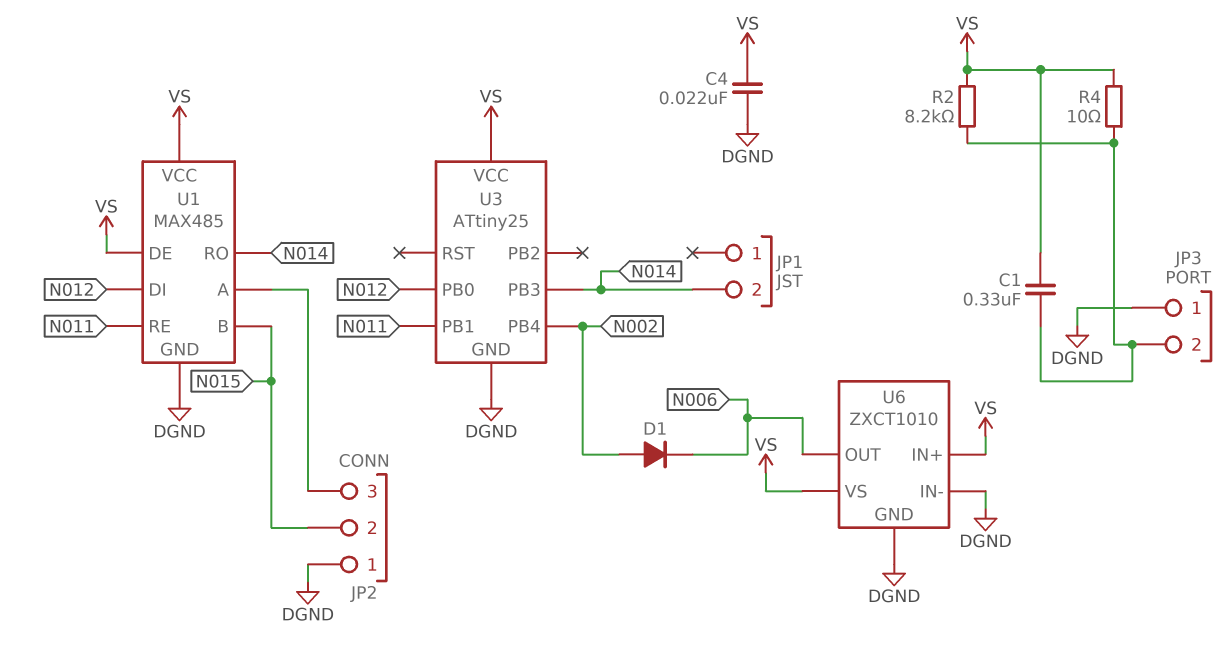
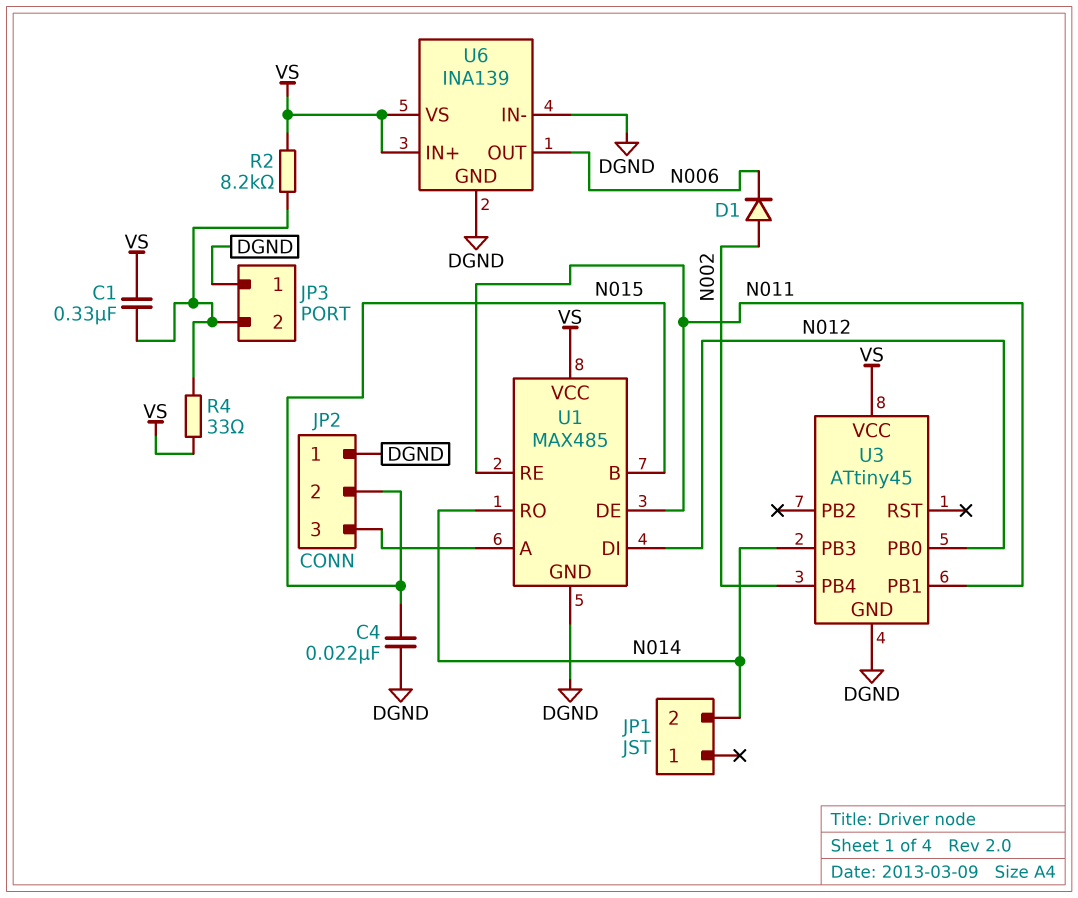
C4: 22nF (DGND, VS) -> 22nF (DGND, N015)
R4: 10 (JP3/2, VS) -> 33 (JP3/2, VS)
U1 pin DE: VS -> N011
U3: ATtiny25 -> ATtiny45
U6: ZXCT1010 -> INA139

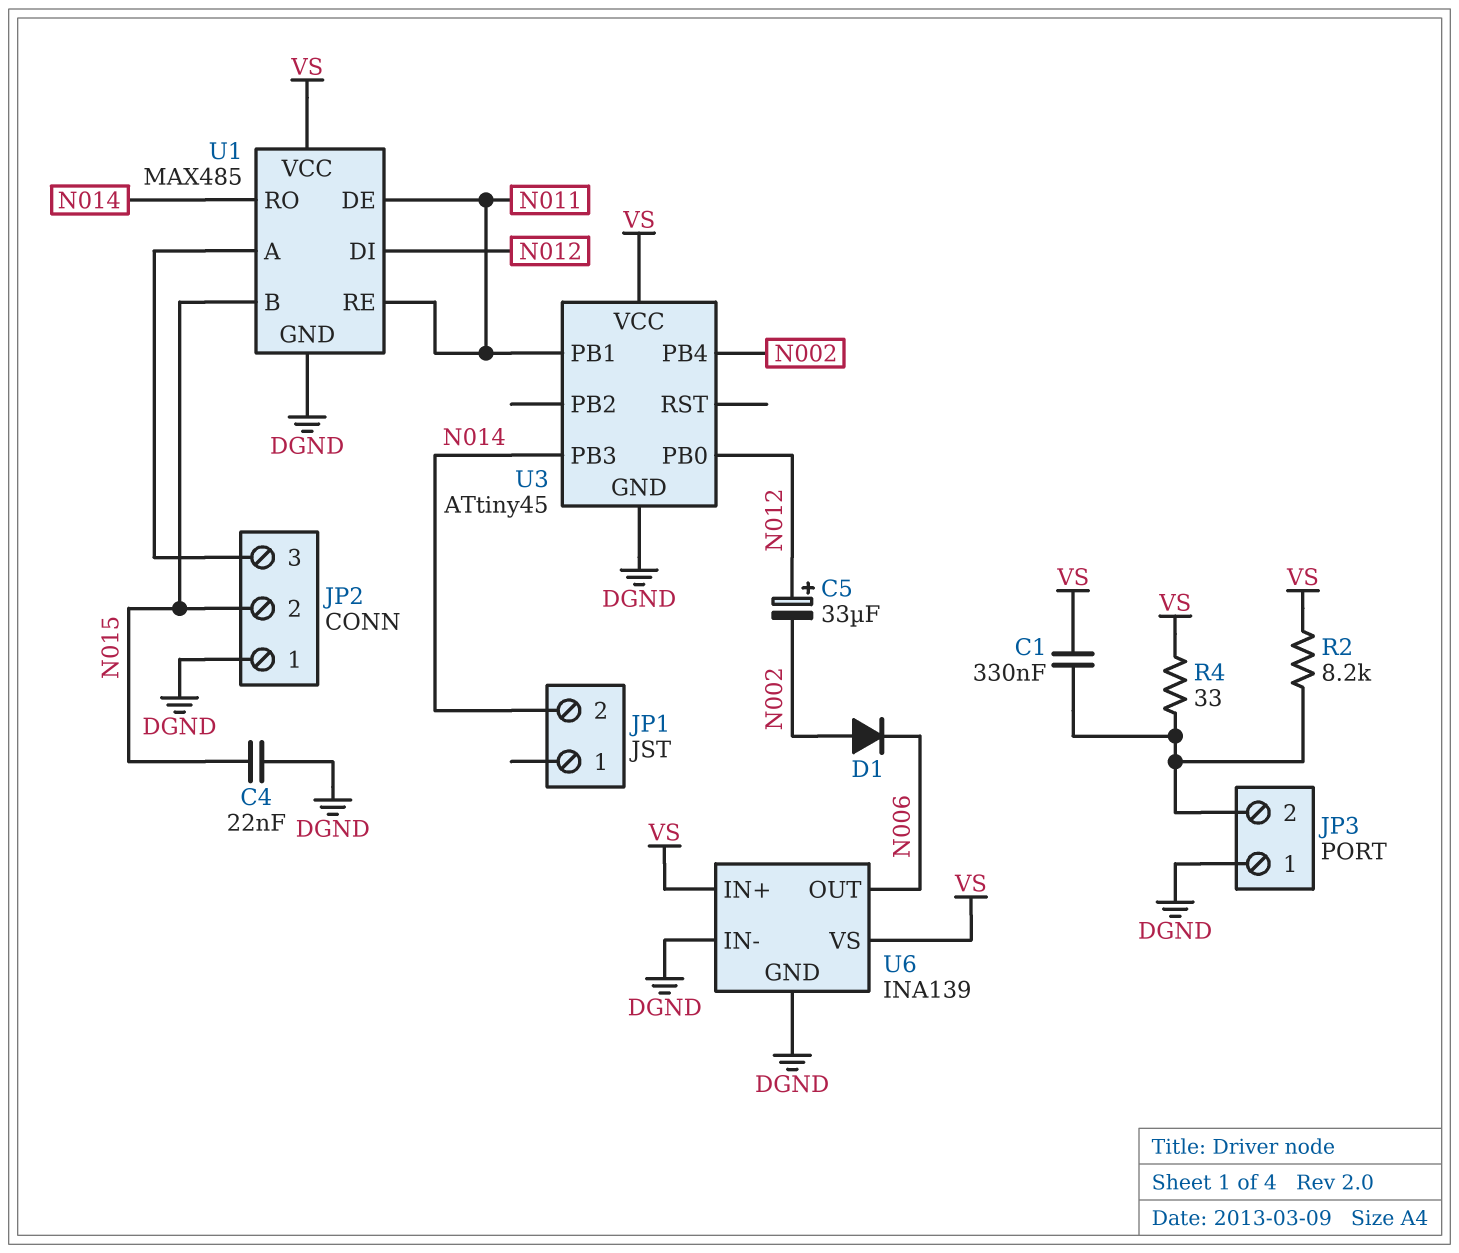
C5: none -> 33uF (plus N012, minus N002)

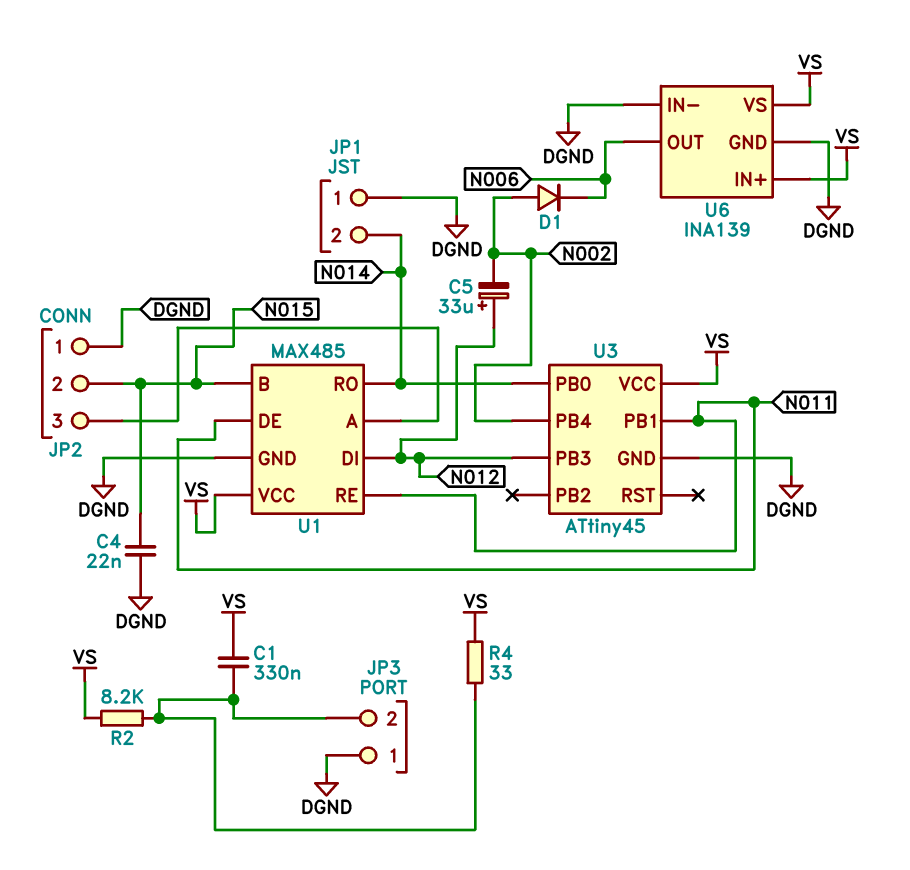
JP1 pin 1: none -> DGND
U3 pin PB0: N012 -> N014
U3 pin PB3: N014 -> N012

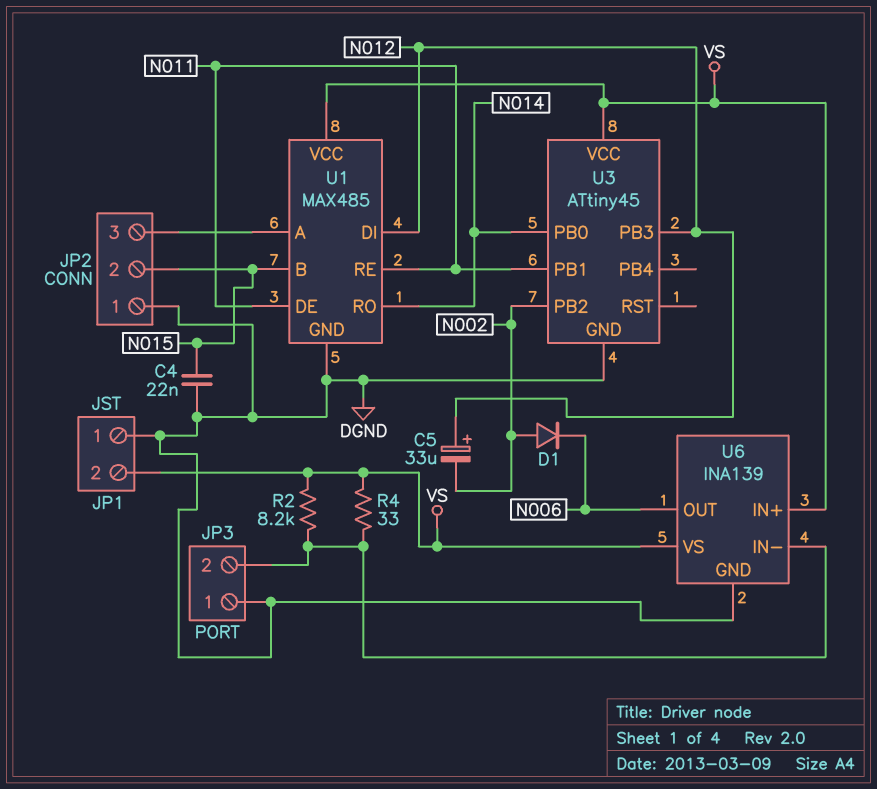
C1: 330nF (JP3/2, VS) -> none
JP1 pin 2: N014 -> VS
U3 pin PB2: none -> N002
U3 pin PB4: N002 -> none
U6 pin IN-: DGND -> JP3/2

